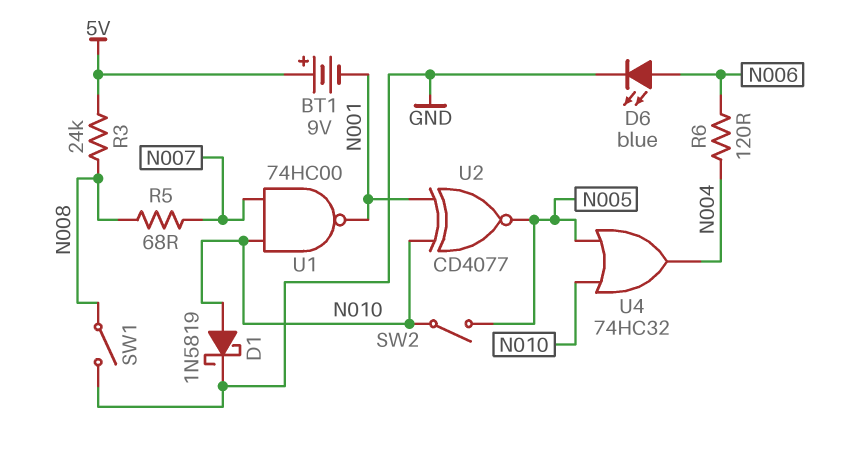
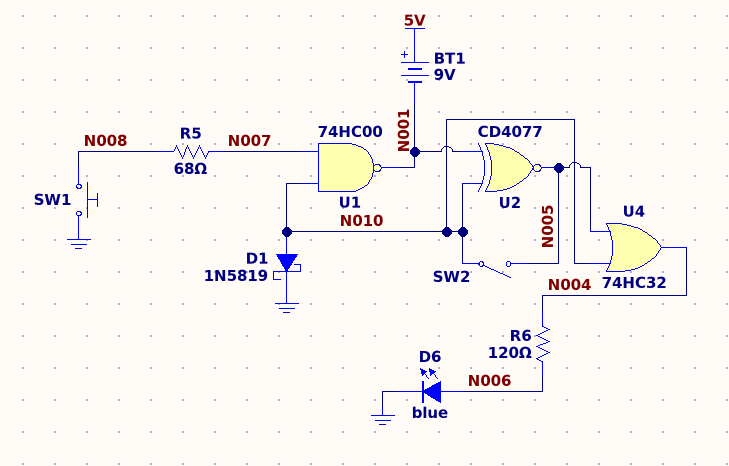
R3: 24k (5V, N008) -> none
SW1: switch (GND, N008) -> button (GND, N008)

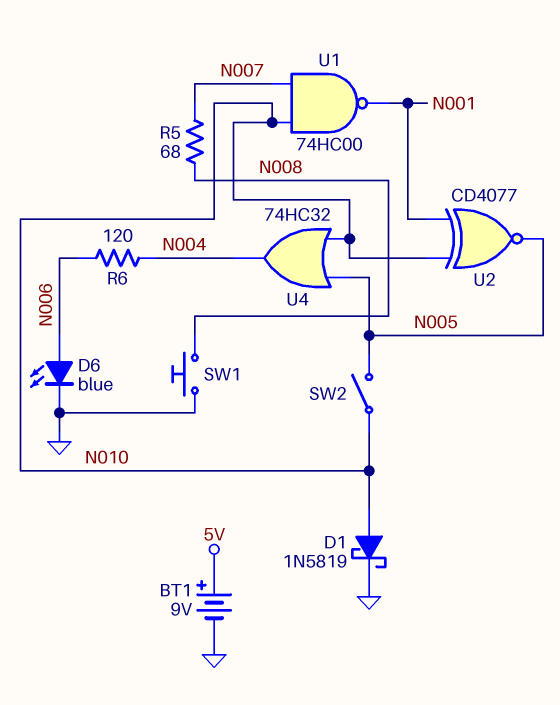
BT1: 9V (plus 5V, minus N001) -> 9V (plus 5V, minus GND)

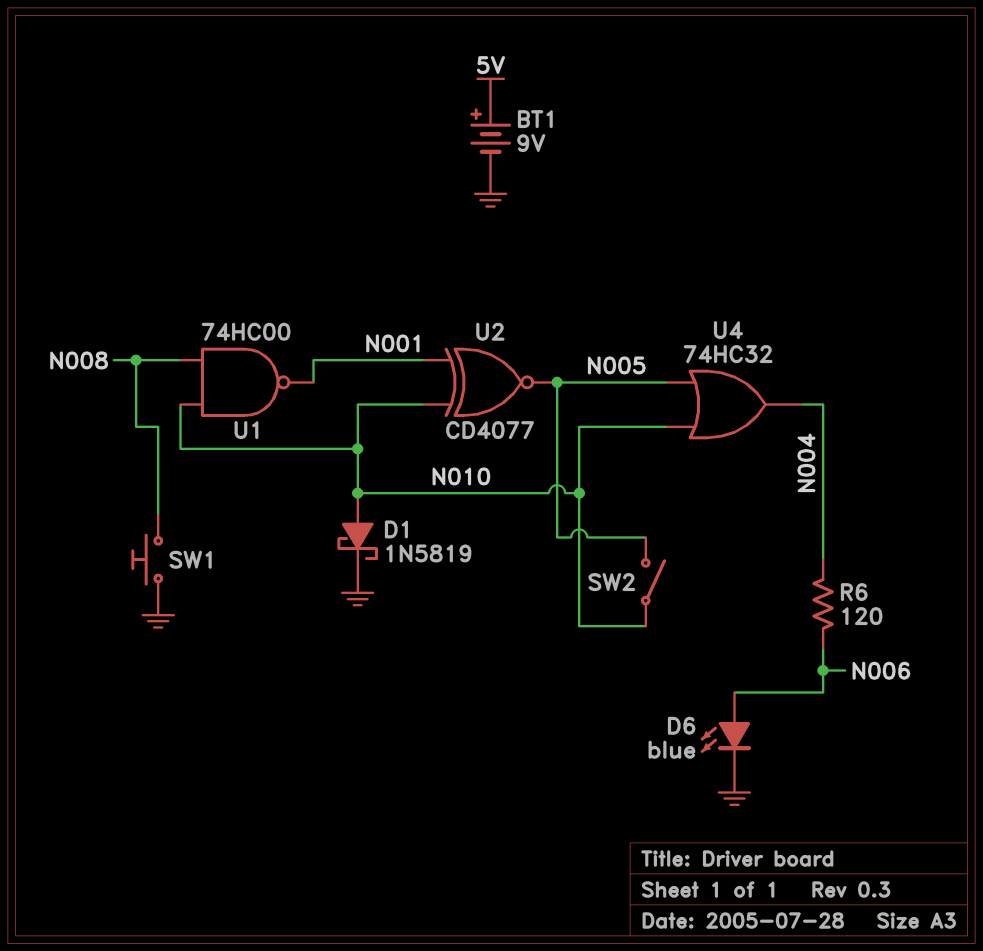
R5: 68 (N007, N008) -> none
U1: NAND 74HC00 (in N007, in N010, out N001) -> NAND 74HC00 (in N008, in N010, out N001)

